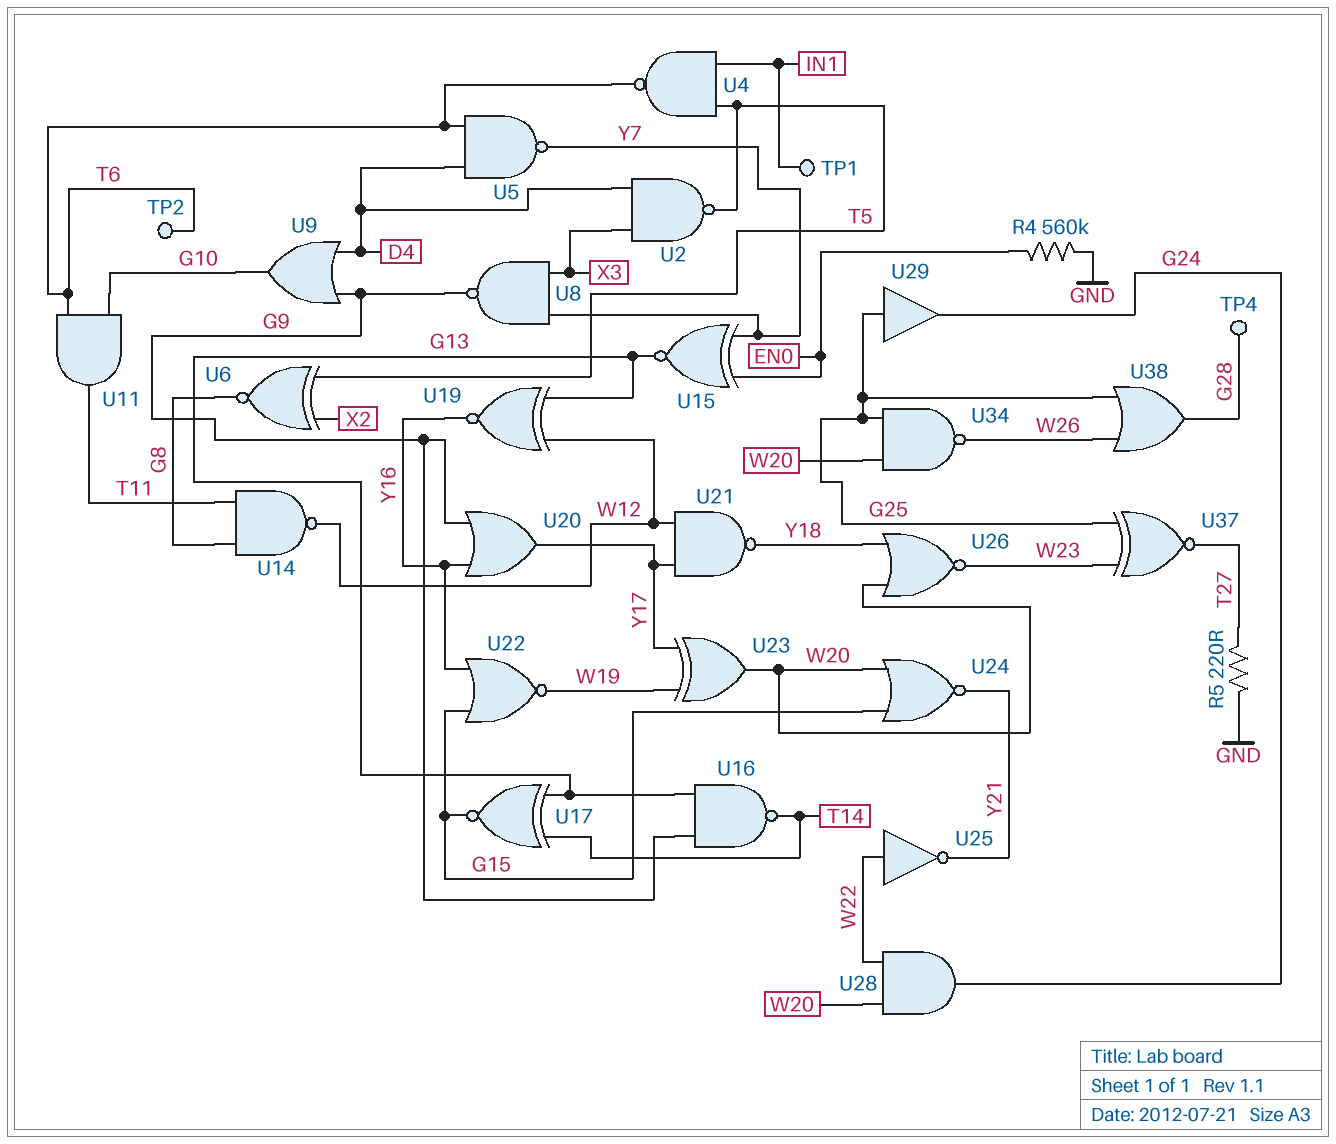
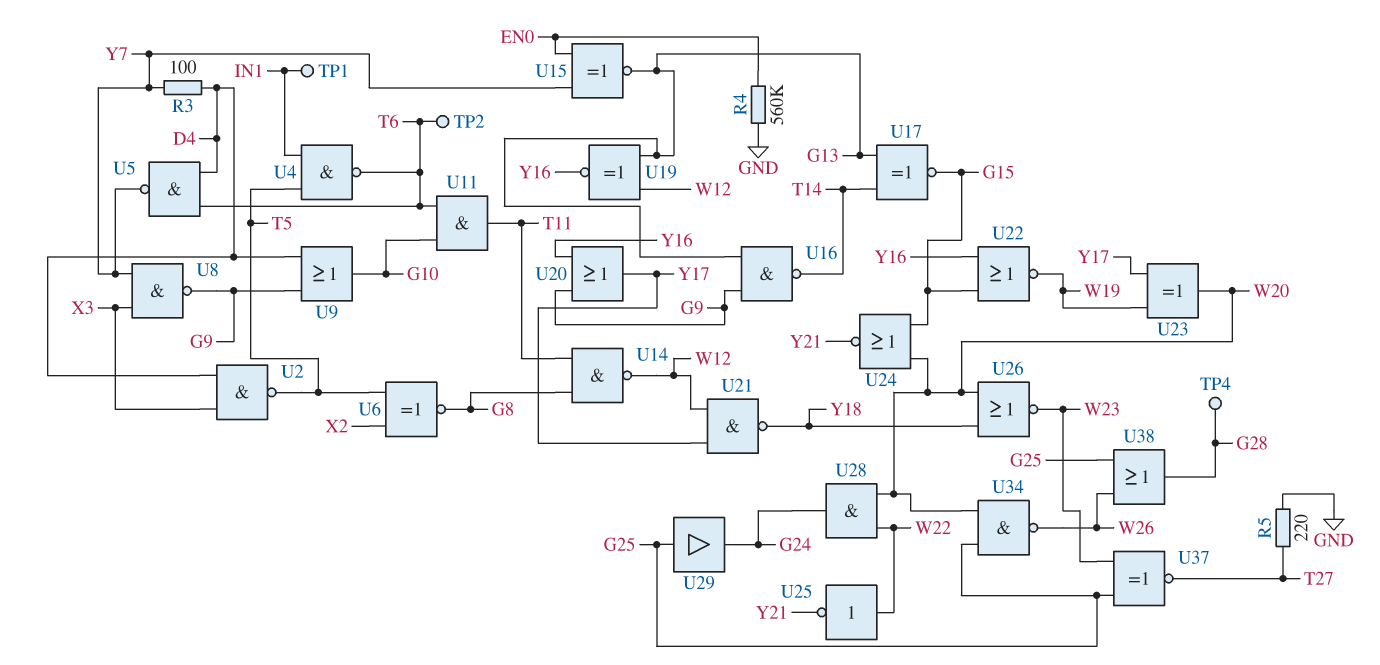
R3: none -> 100 (D4, Y7)

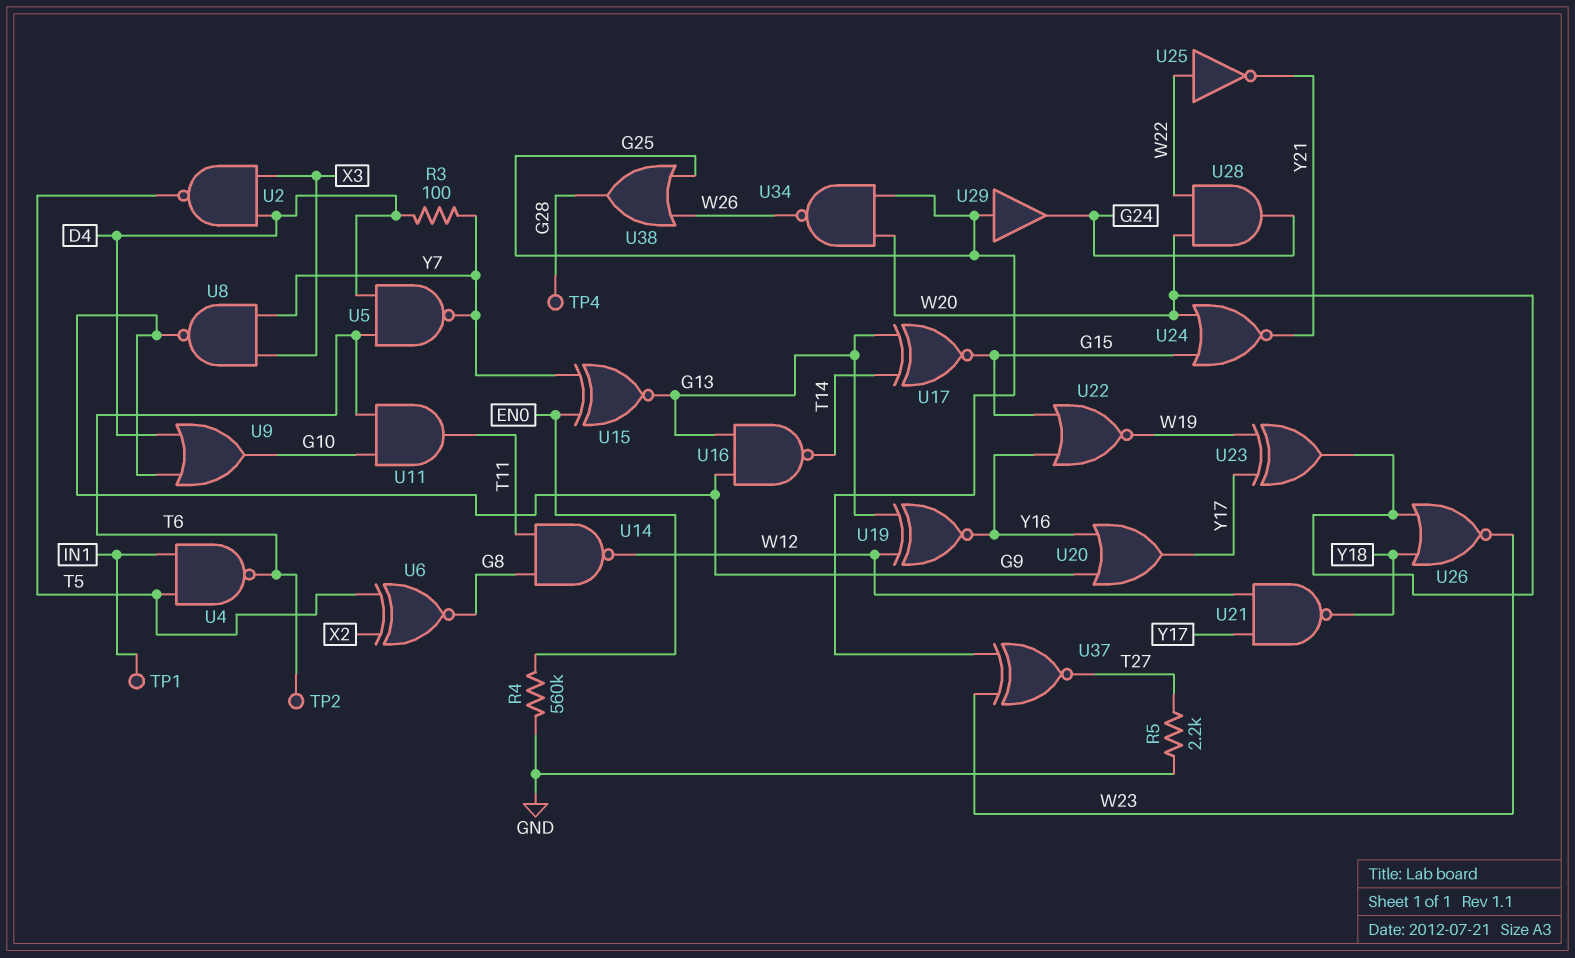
R5: 220 (GND, T27) -> 2.2k (GND, T27)

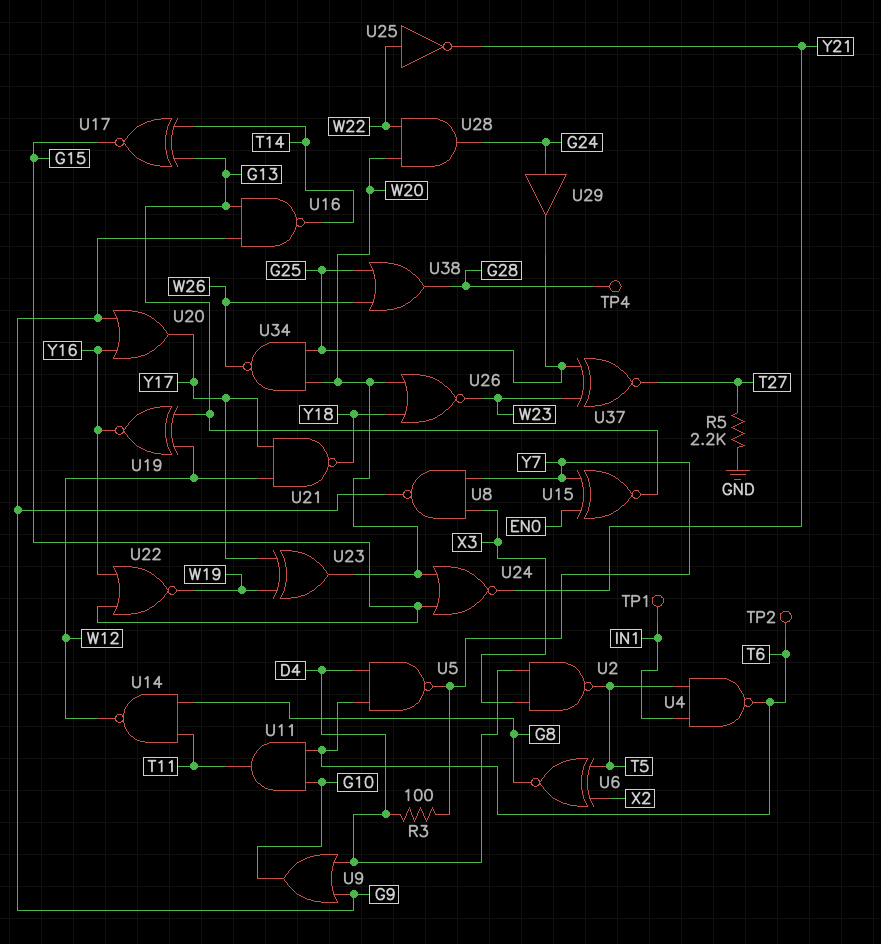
R4: 560k (EN0, GND) -> none
U29: buffer (in G25, out G24) -> buffer (in G24, out G25)

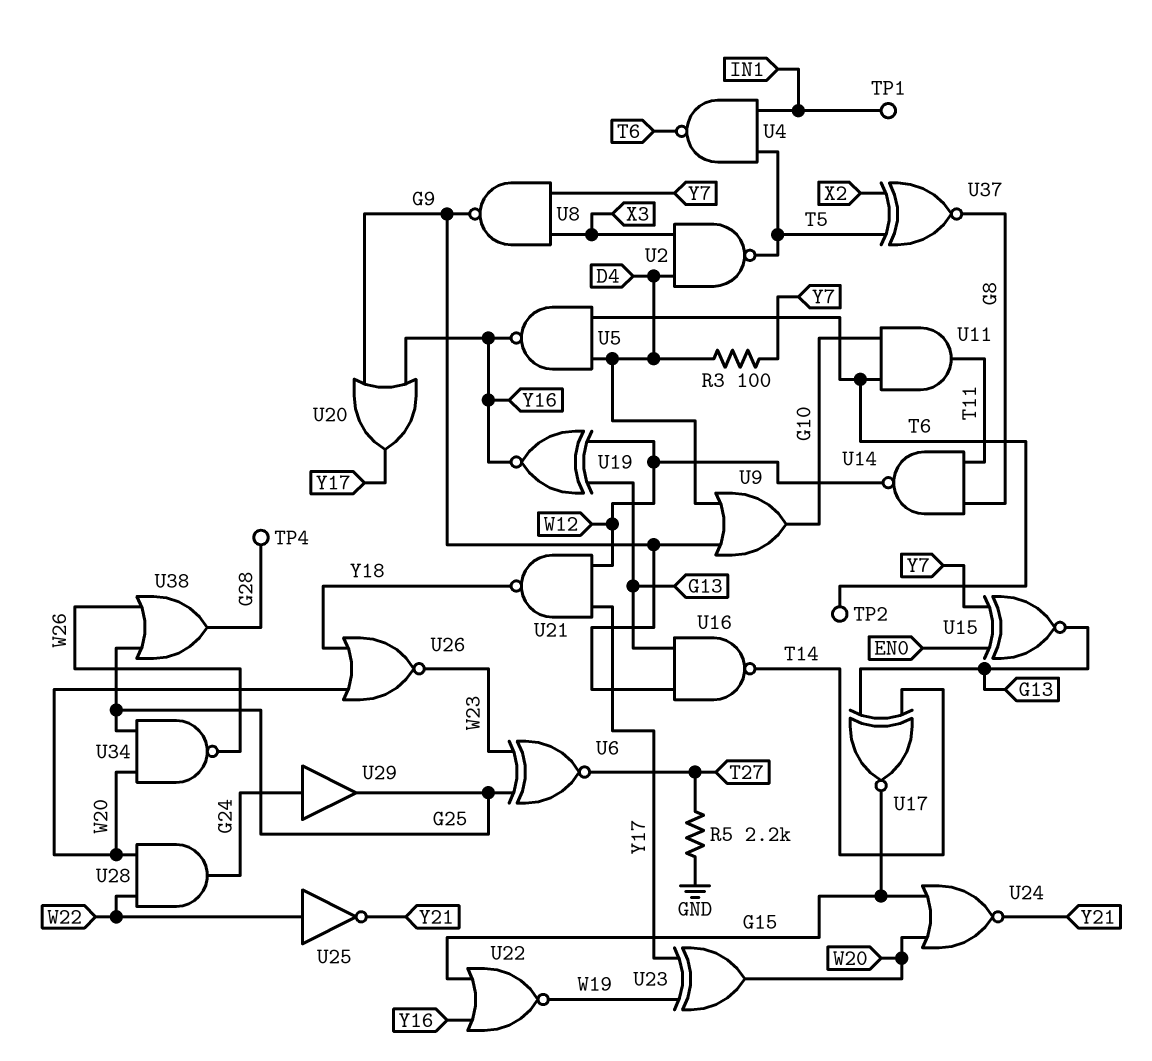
U5: NAND (in D4, in T6, out Y7) -> NAND (in D4, in T6, out Y16)
U6: XNOR (in T5, in X2, out G8) -> XNOR (in G25, in W23, out T27)
U37: XNOR (in G25, in W23, out T27) -> XNOR (in T5, in X2, out G8)

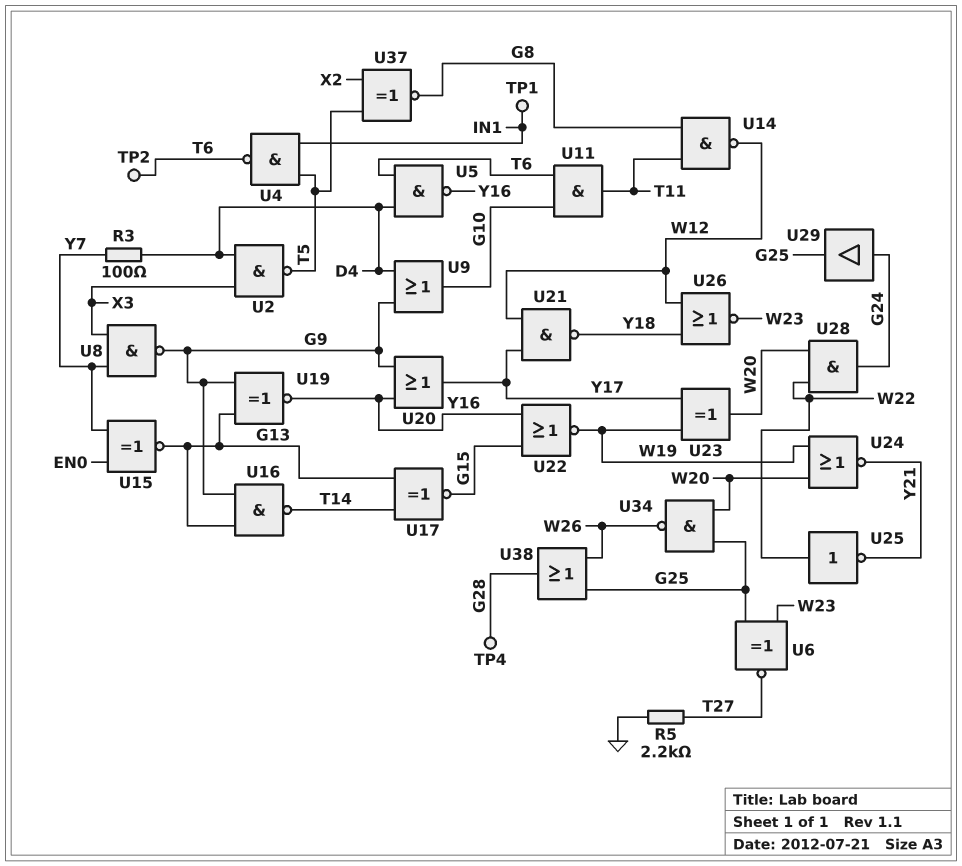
U19: XNOR (in G13, in W12, out Y16) -> XNOR (in G9, in G13, out Y16)
U24: NOR (in G15, in W20, out Y21) -> NOR (in W19, in W20, out Y21)
U26: NOR (in W20, in Y18, out W23) -> NOR (in W12, in Y18, out W23)

